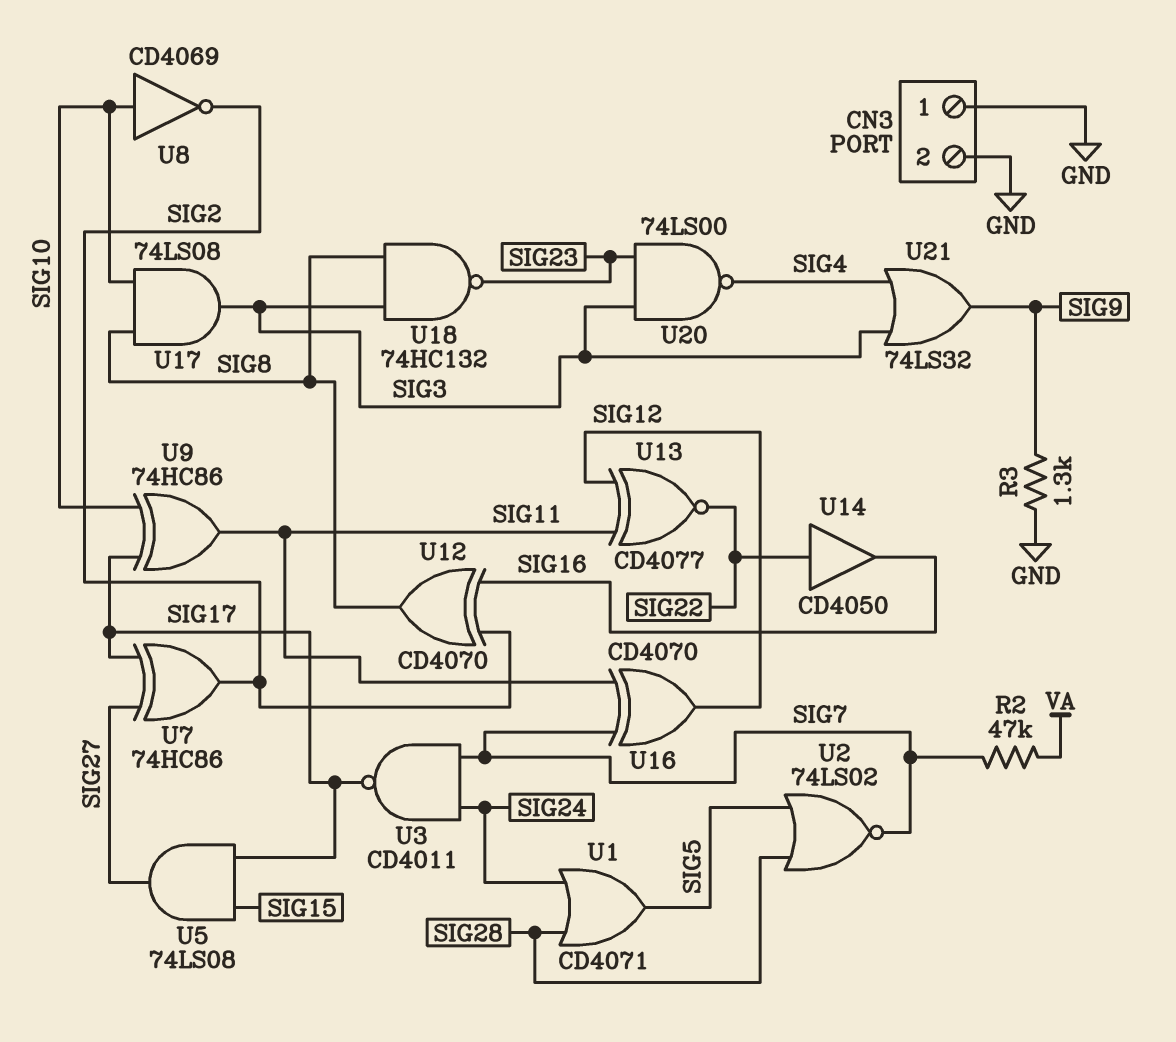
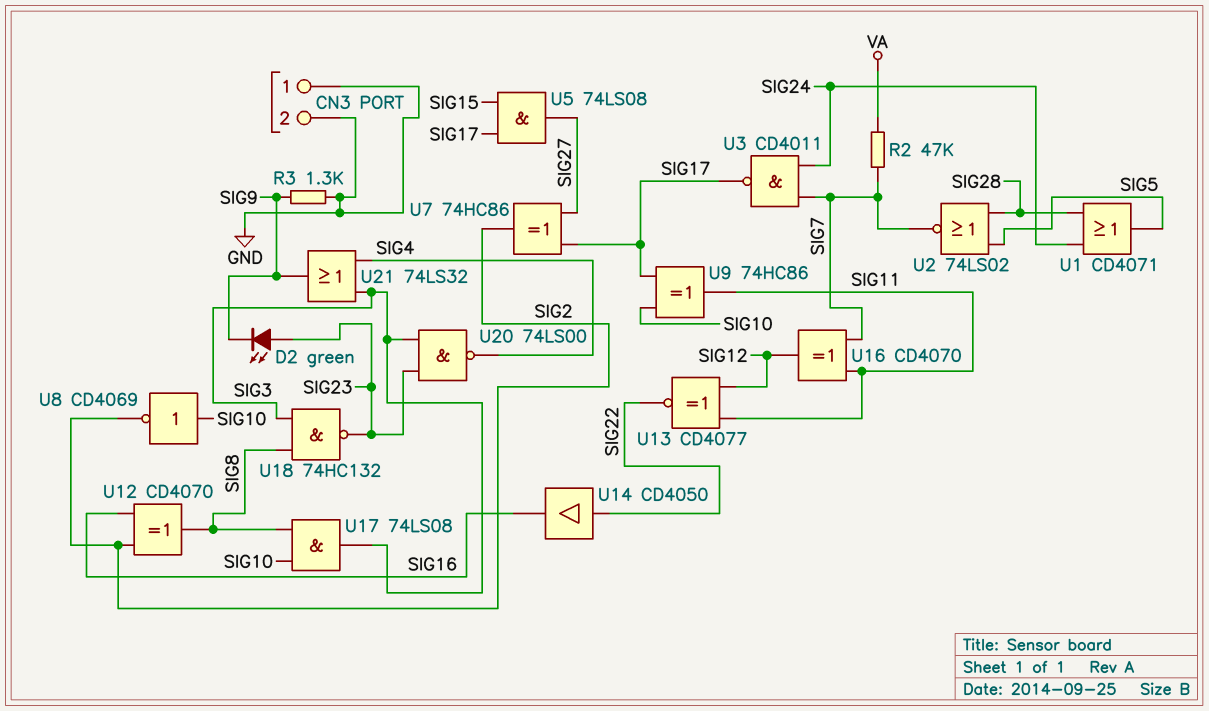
D2: none -> LED green (A SIG23, K SIG9)

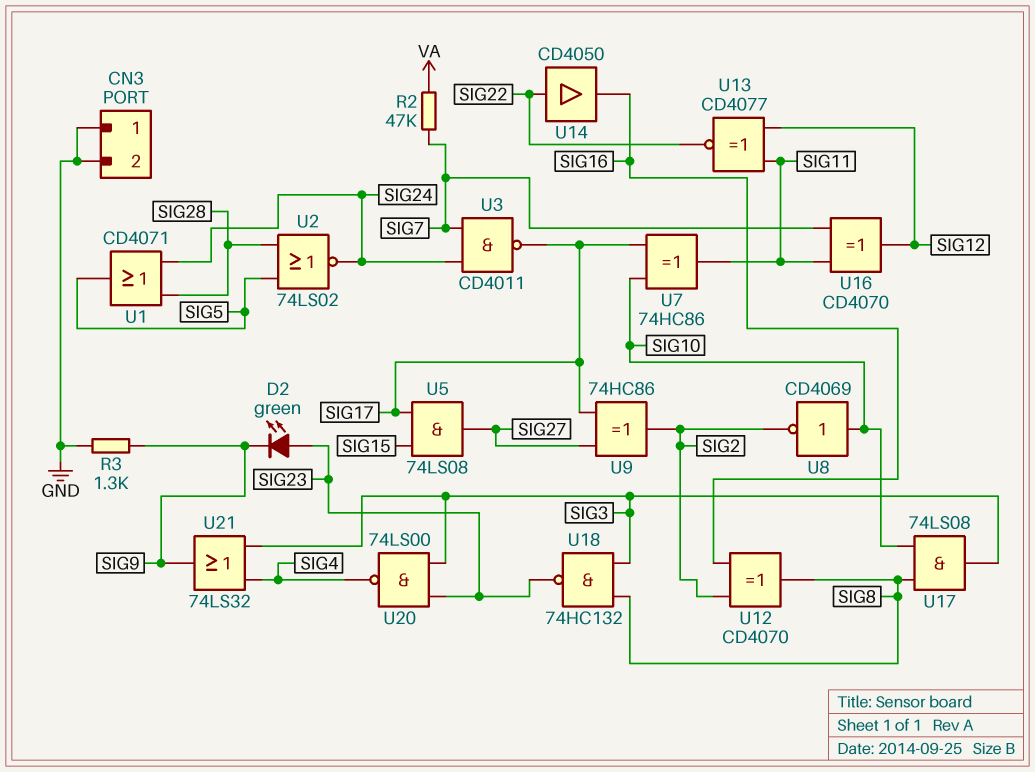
U2: NOR 74LS02 (in SIG5, in SIG28, out SIG7) -> NOR 74LS02 (in SIG5, in SIG28, out SIG24)
U7: XOR 74HC86 (in SIG17, in SIG27, out SIG2) -> XOR 74HC86 (in SIG10, in SIG17, out SIG11)
U9: XOR 74HC86 (in SIG10, in SIG17, out SIG11) -> XOR 74HC86 (in SIG17, in SIG27, out SIG2)

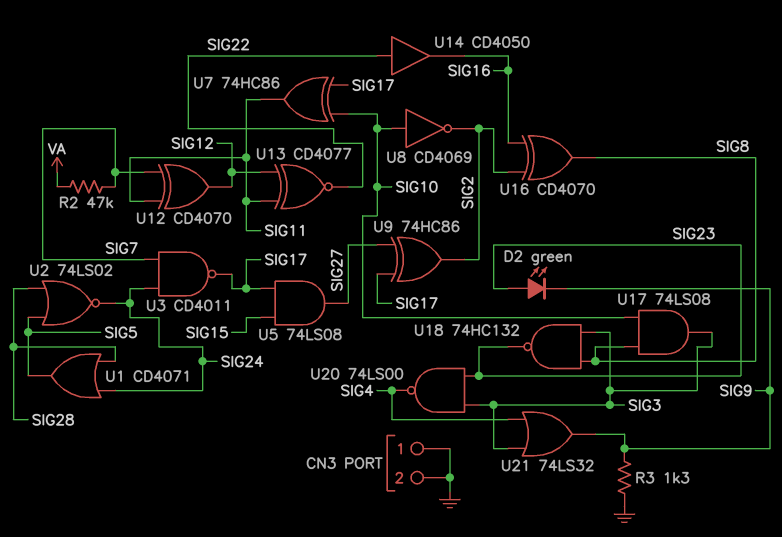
U12: XOR CD4070 (in SIG2, in SIG16, out SIG8) -> XOR CD4070 (in SIG7, in SIG11, out SIG12)
U16: XOR CD4070 (in SIG7, in SIG11, out SIG12) -> XOR CD4070 (in SIG2, in SIG16, out SIG8)

